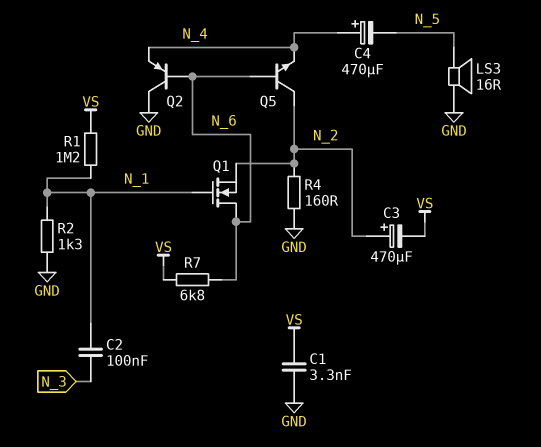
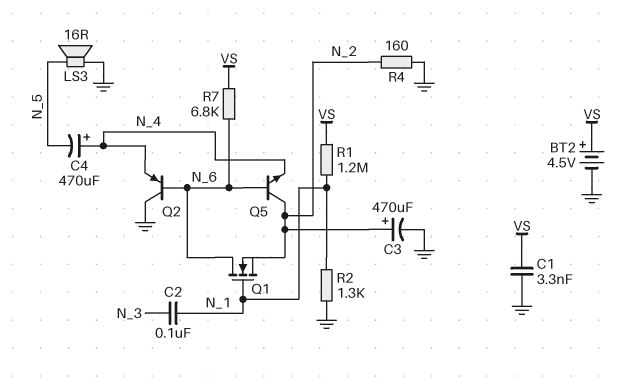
BT2: none -> 4.5V (plus VS, minus GND)
C3: 470uF (plus N_2, minus VS) -> 470uF (plus N_2, minus GND)

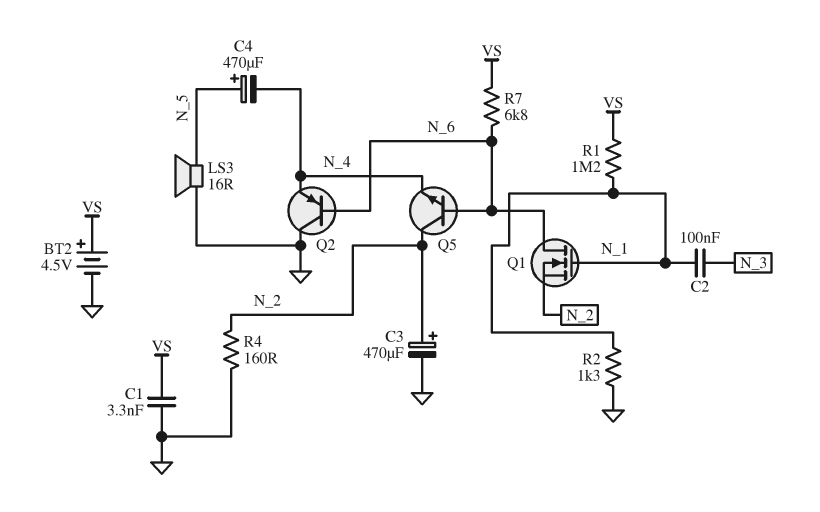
C4: 470uF (plus N_4, minus N_5) -> 470uF (plus N_5, minus N_4)

